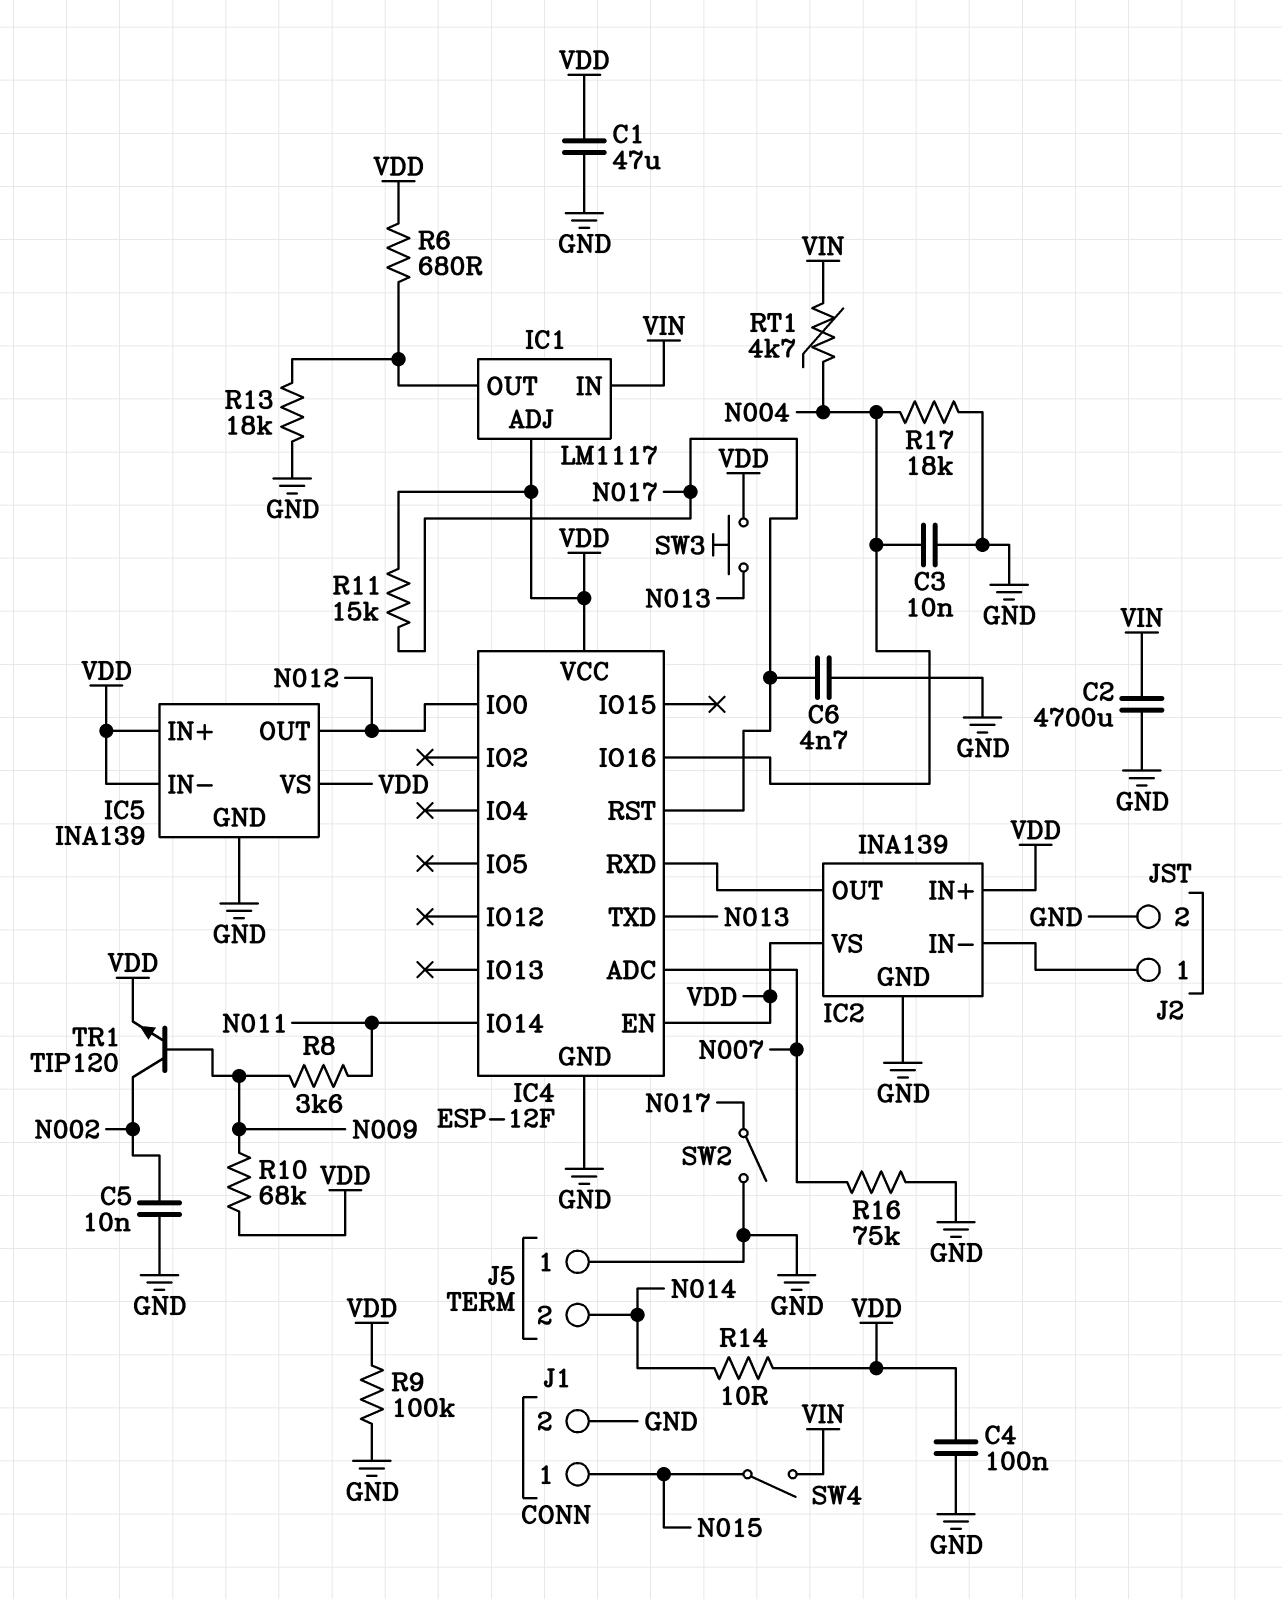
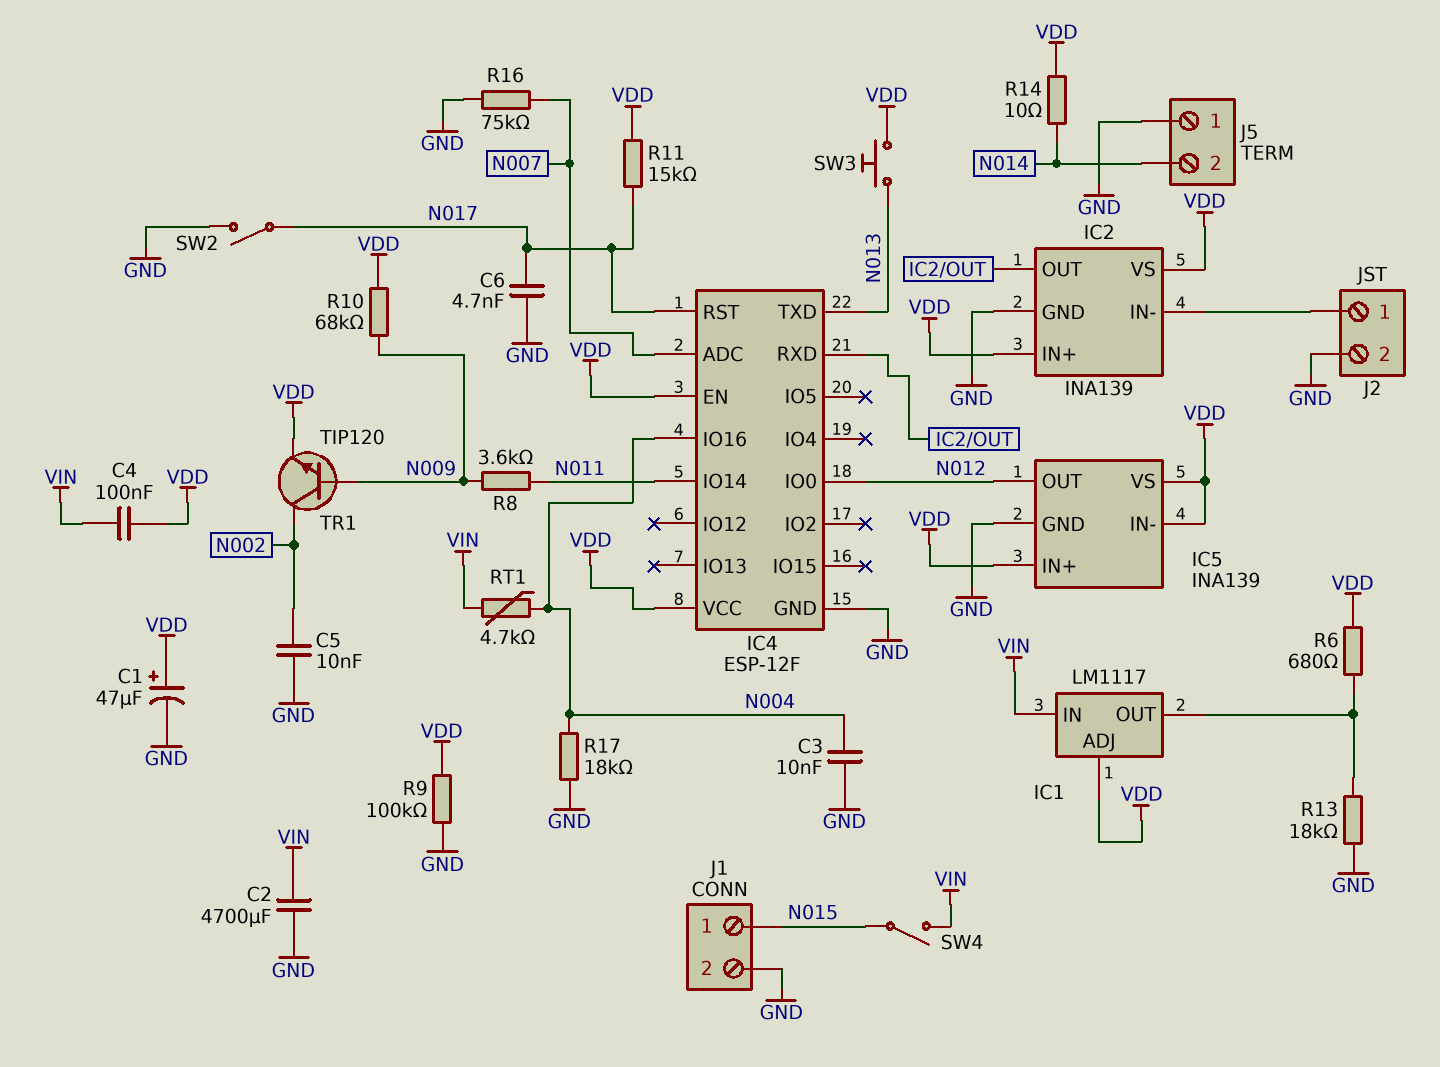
C1: 47uF (GND, VDD) -> 47uF (plus VDD, minus GND)
C4: 100nF (GND, VDD) -> 100nF (VDD, VIN)

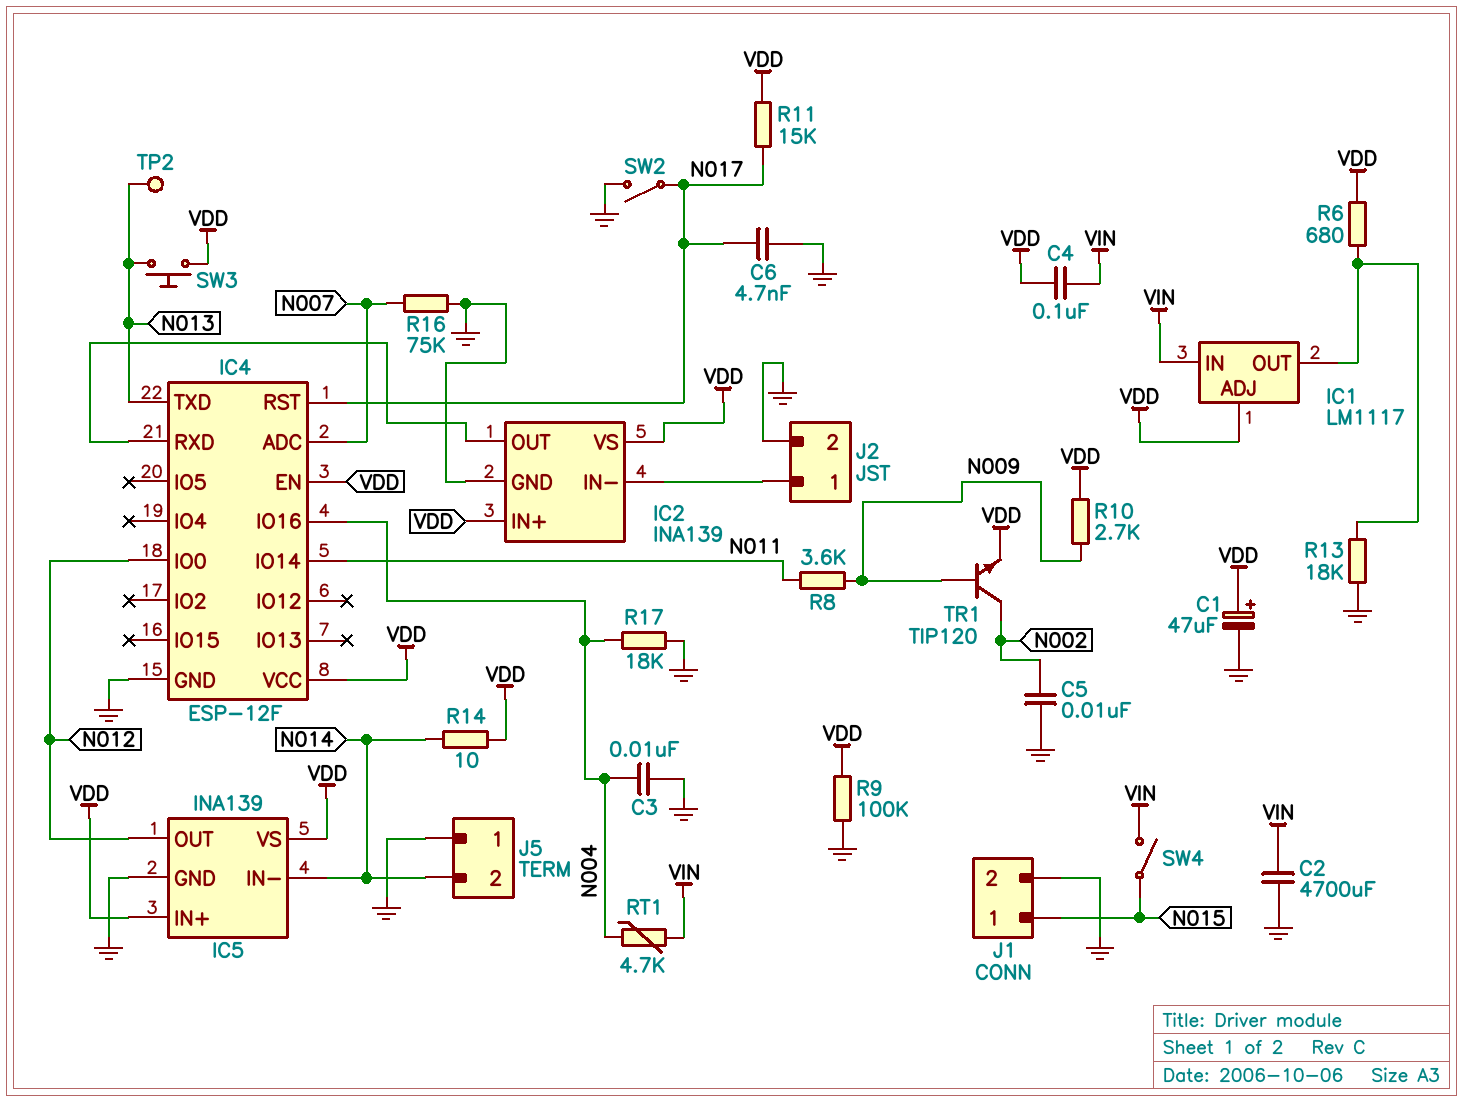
IC5 pin IN-: VDD -> N014
R10: 68k (N009, VDD) -> 2.7k (N009, VDD)
TP2: none -> test point (N013)

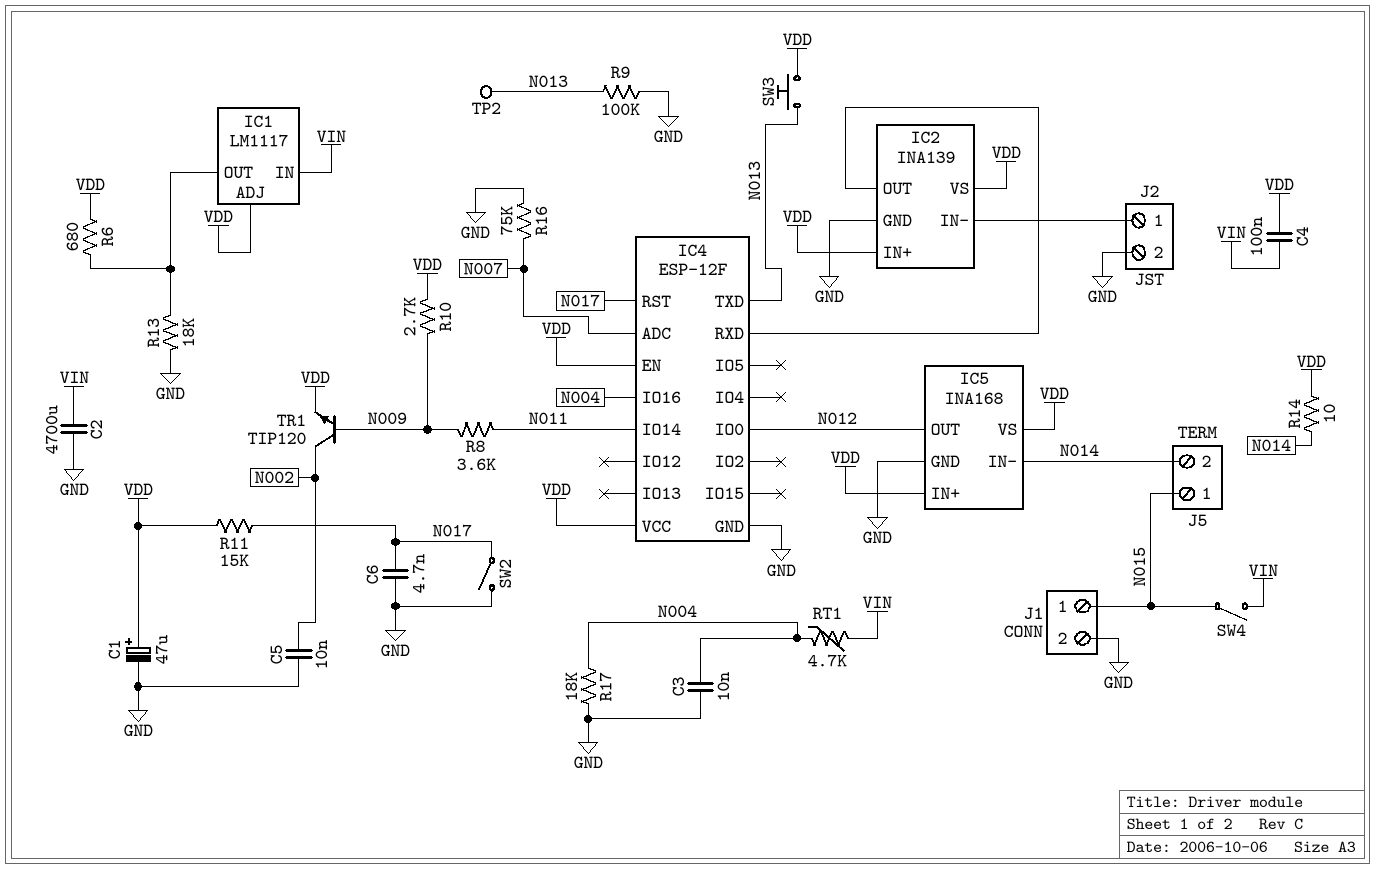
IC5: INA139 -> INA168
J5 pin 1: GND -> N015
R9: 100k (GND, VDD) -> 100k (GND, N013)

